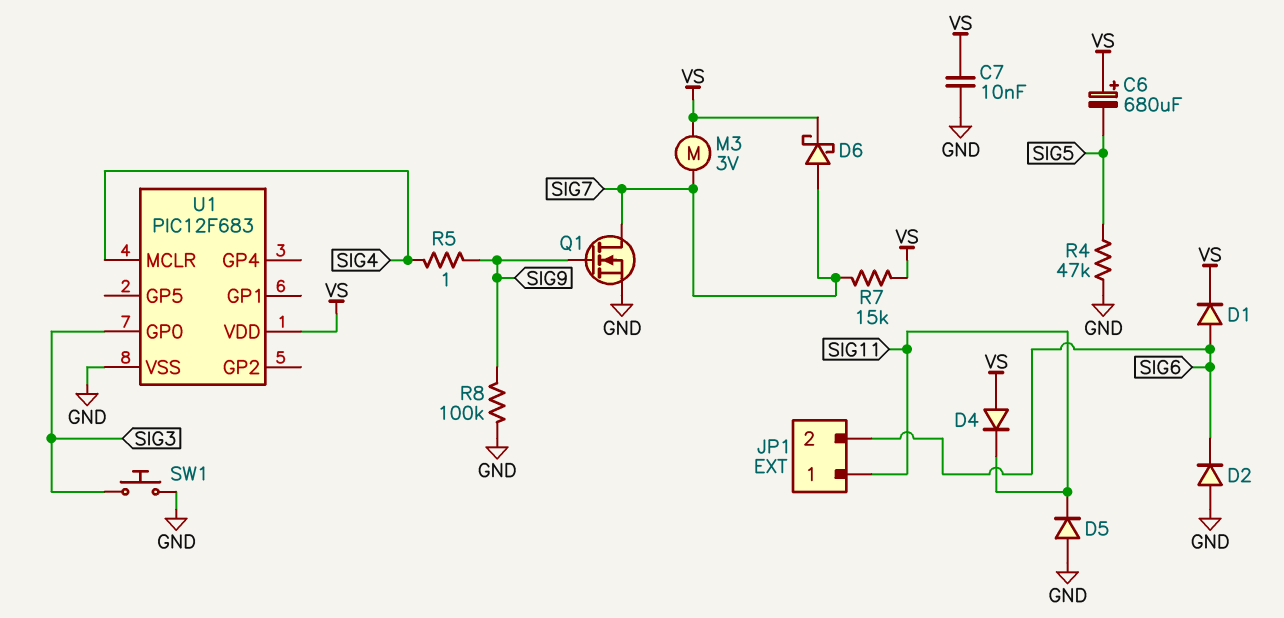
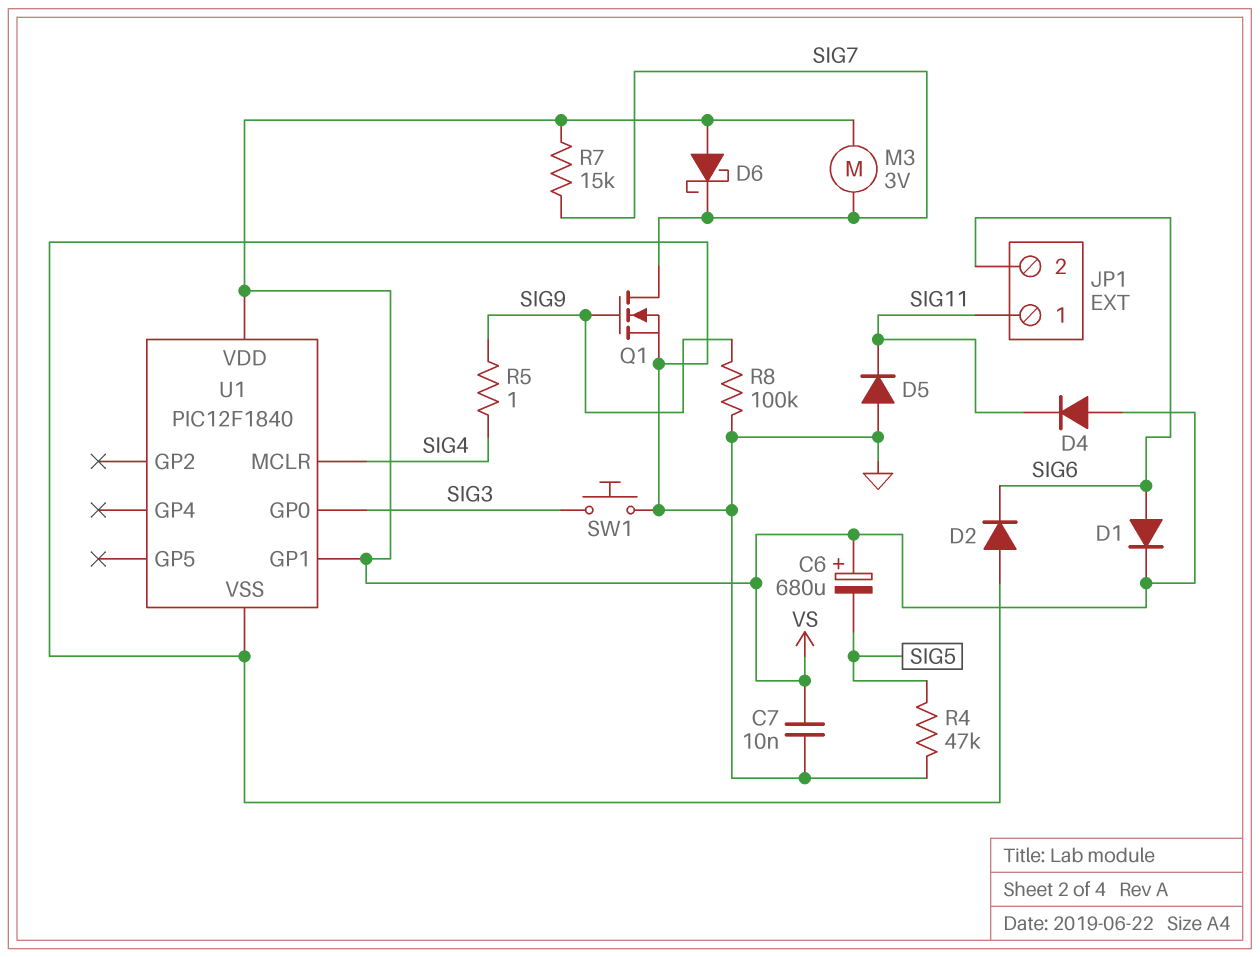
D6: schottky (A SIG7, K VS) -> schottky (A VS, K SIG7)
U1: PIC12F683 -> PIC12F1840
U1 pin GP1: none -> VS

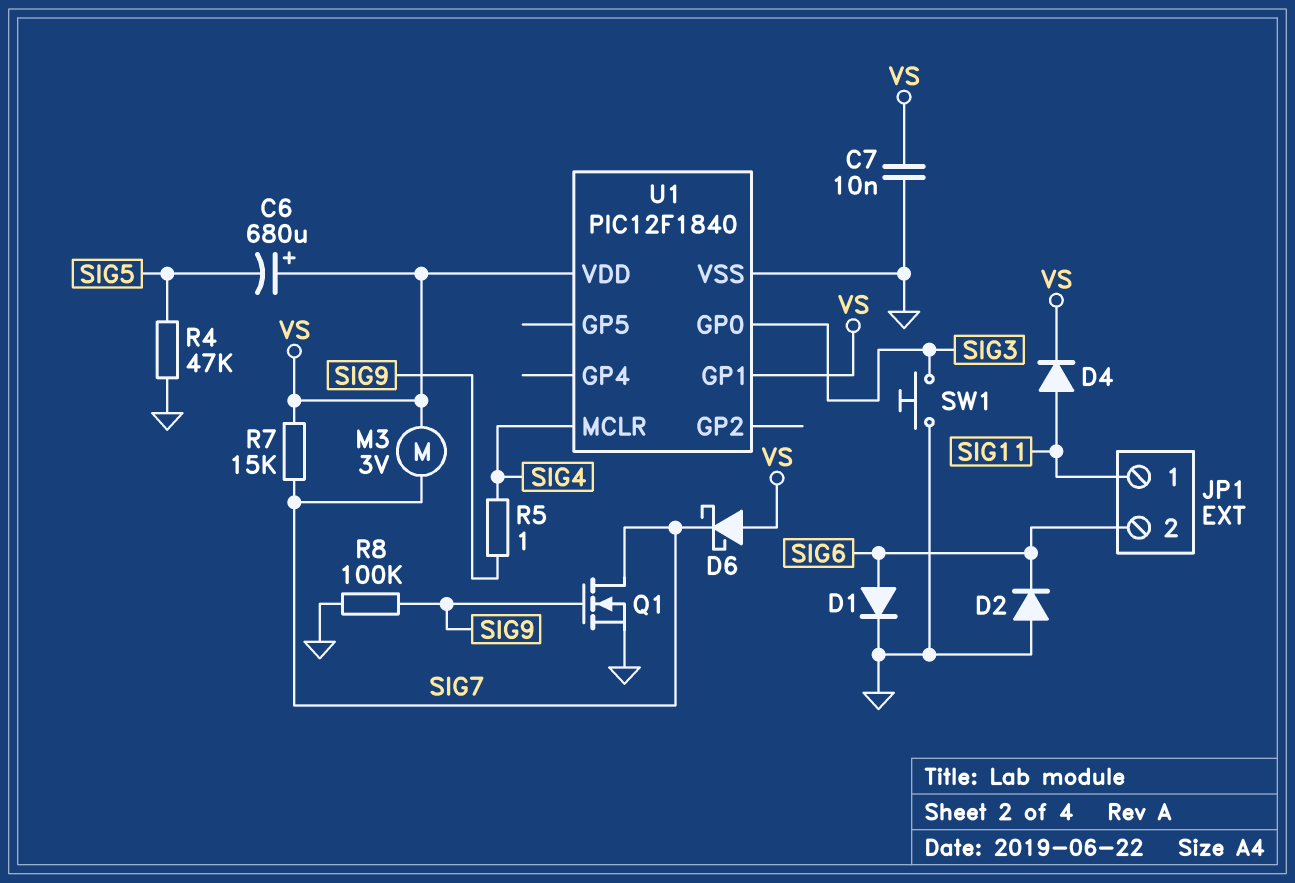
D1: diode (A SIG6, K VS) -> diode (A SIG6, K GND)
D4: diode (A VS, K SIG11) -> diode (A SIG11, K VS)
D5: diode (A GND, K SIG11) -> none

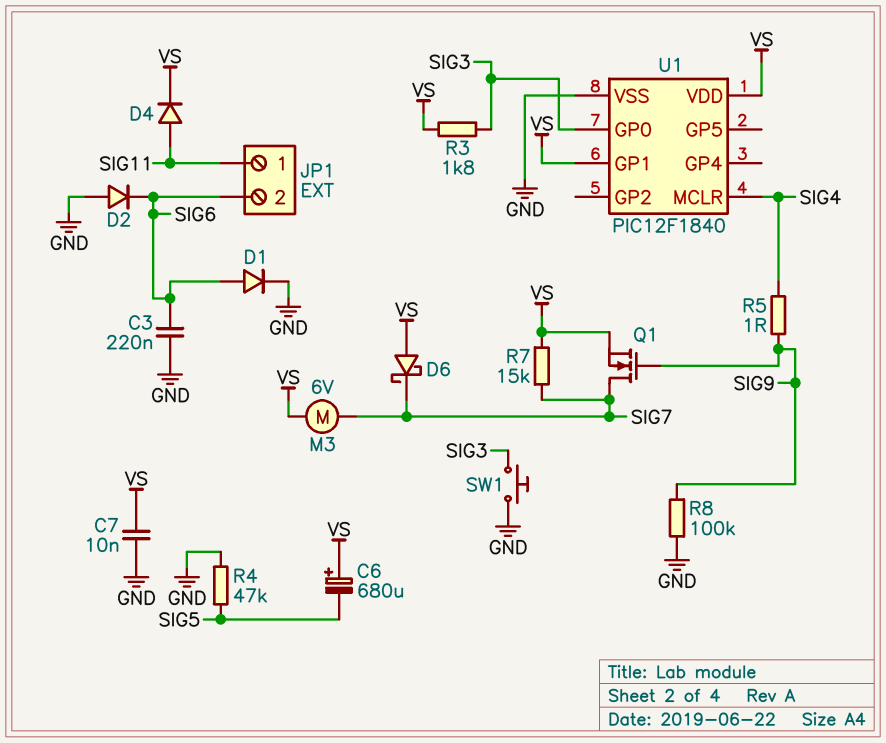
C3: none -> 220nF (GND, SIG6)
M3: motor 3V (SIG7, VS) -> motor 6V (SIG7, VS)
Q1: NMOS (G SIG9, D SIG7, S GND) -> NMOS (G SIG9, D SIG7, S VS)
R3: none -> 1.8k (SIG3, VS)

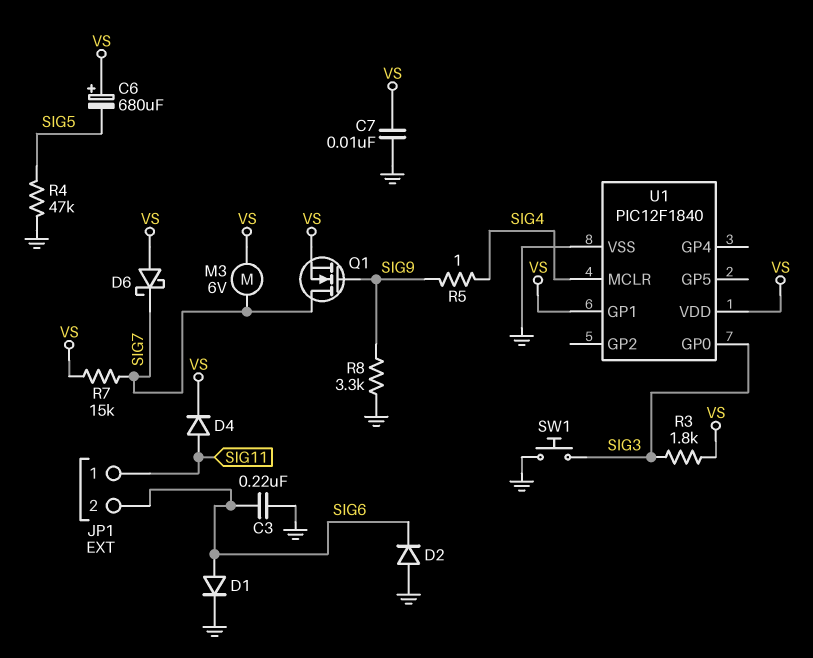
R8: 100k (GND, SIG9) -> 3.3k (GND, SIG9)

